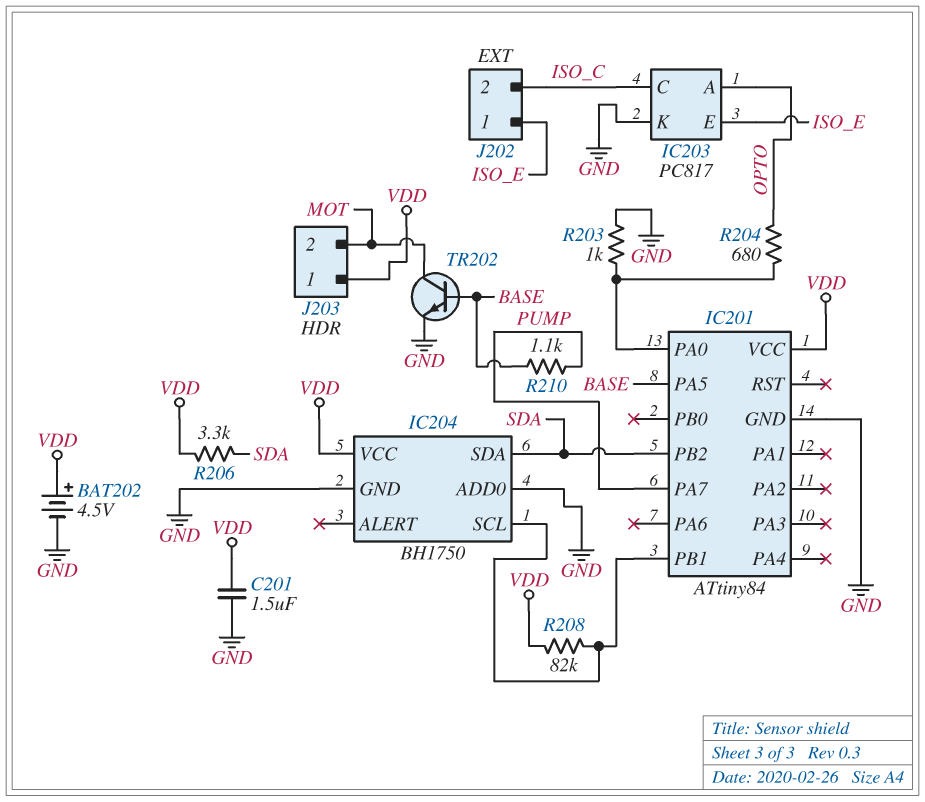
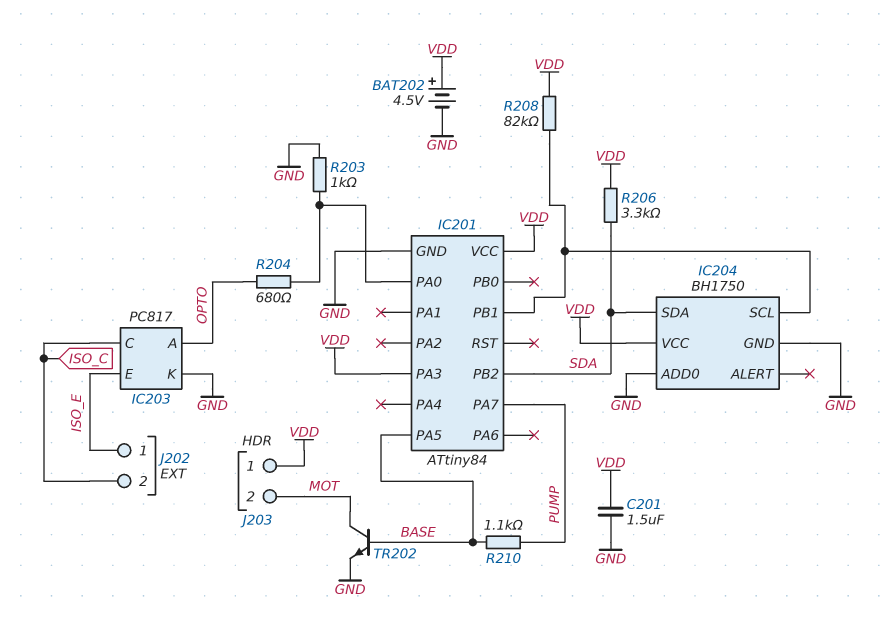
IC201 pin PA3: none -> VDD

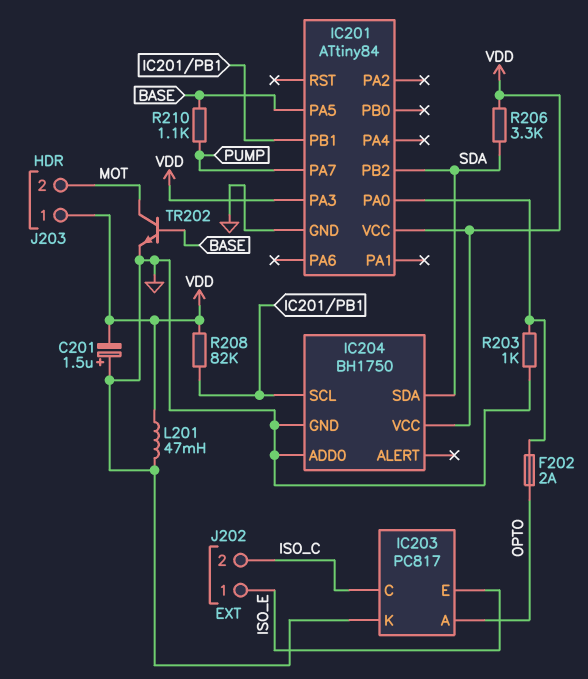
BAT202: 4.5V (plus VDD, minus GND) -> none
C201: 1.5uF (GND, VDD) -> 1.5uF (plus GND, minus VDD)
F202: none -> 2A (IC201/PA0, OPTO)
L201: none -> 47mH (GND, VDD)
R204: 680 (IC201/PA0, OPTO) -> none

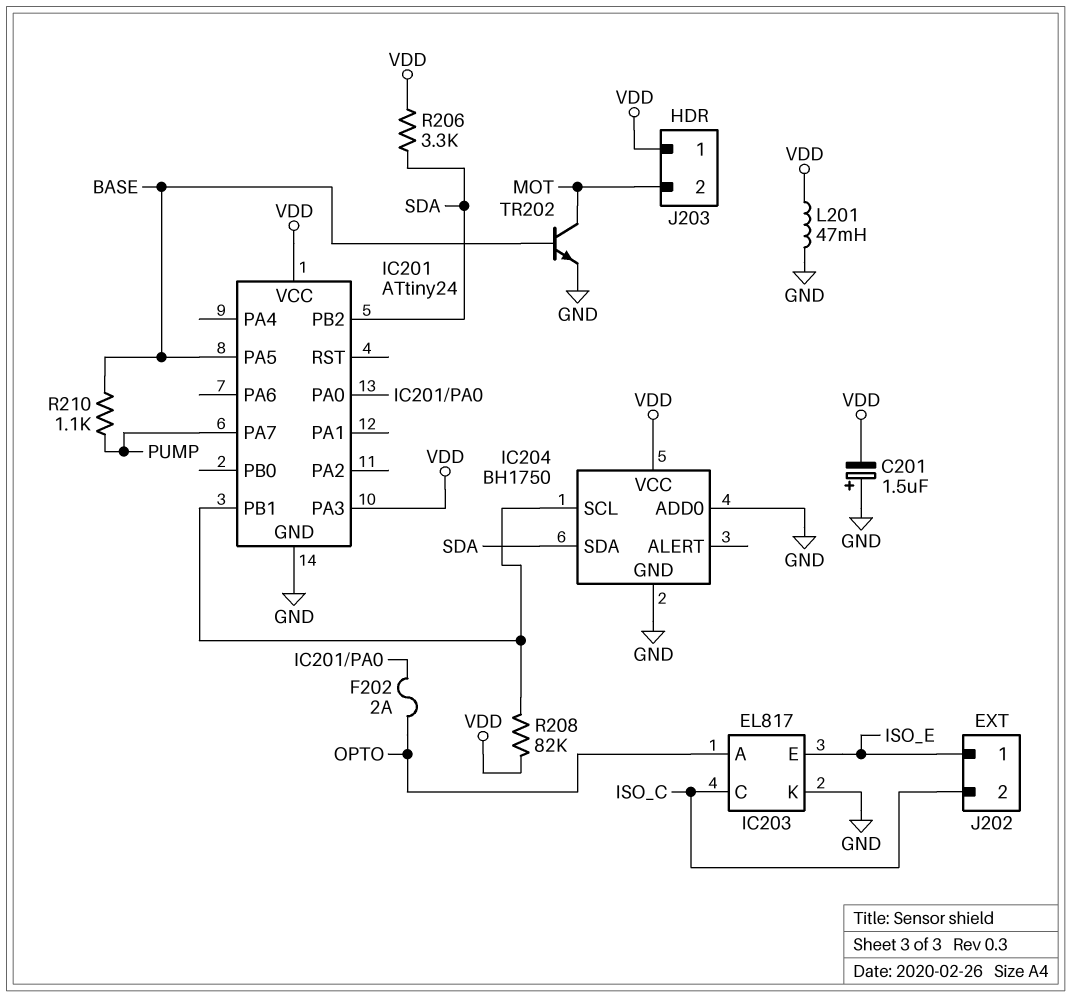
IC201: ATtiny84 -> ATtiny24
IC203: PC817 -> EL817
R203: 1k (GND, IC201/PA0) -> none

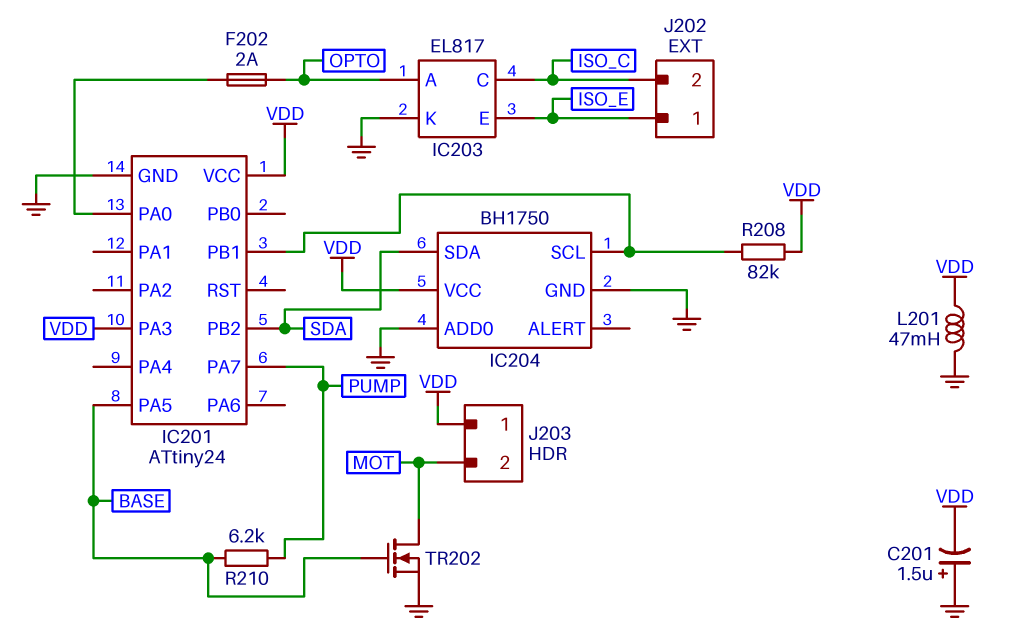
R206: 3.3k (SDA, VDD) -> none
R210: 1.1k (BASE, PUMP) -> 6.2k (BASE, PUMP)
TR202: NPN (B BASE, C MOT, E GND) -> NMOS (G BASE, D MOT, S GND)

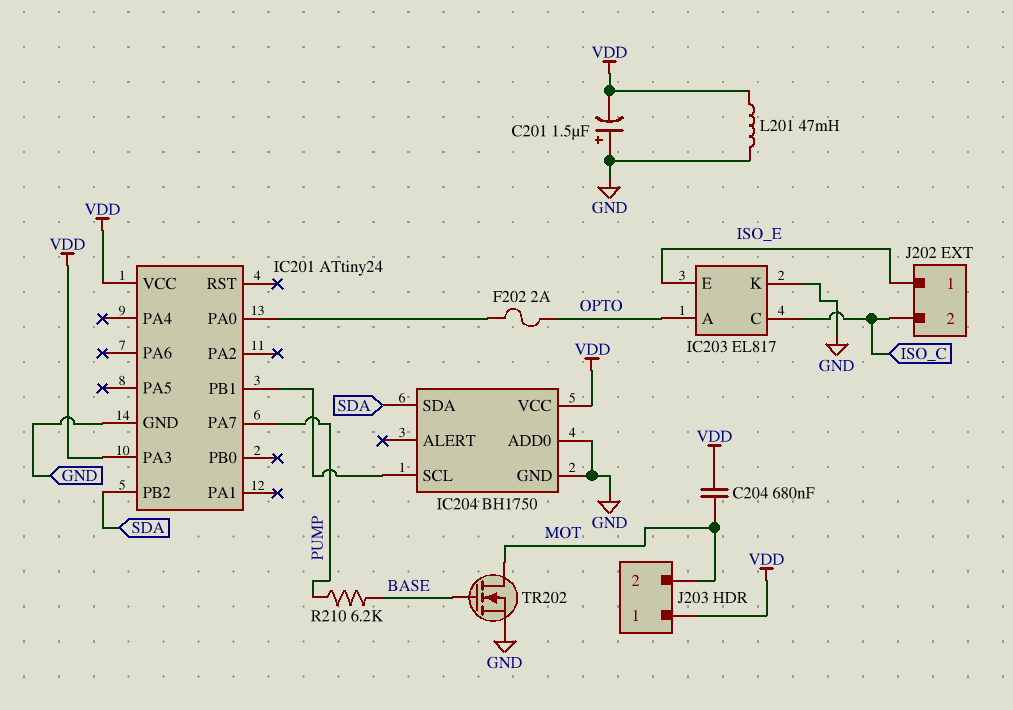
C204: none -> 680nF (MOT, VDD)
IC201 pin PA5: BASE -> none
R208: 82k (IC201/PB1, VDD) -> none

